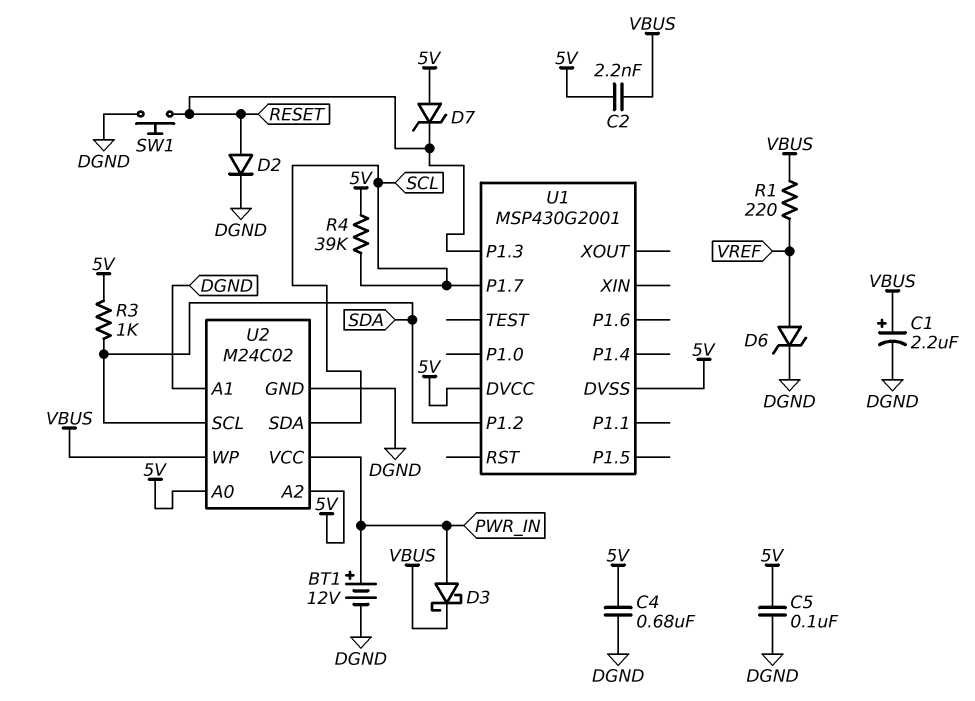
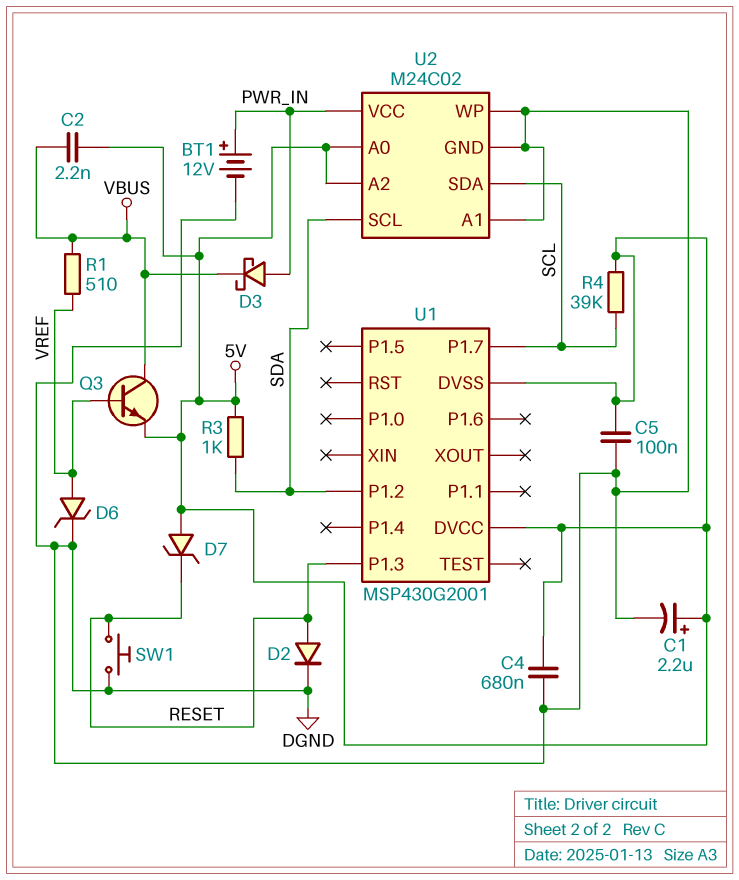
C1: 2.2uF (plus VBUS, minus DGND) -> 2.2uF (plus 5V, minus DGND)
Q3: none -> NPN (B VREF, C VBUS, E 5V)
R1: 220 (VBUS, VREF) -> 510 (VBUS, VREF)
U2 pin WP: VBUS -> DGND

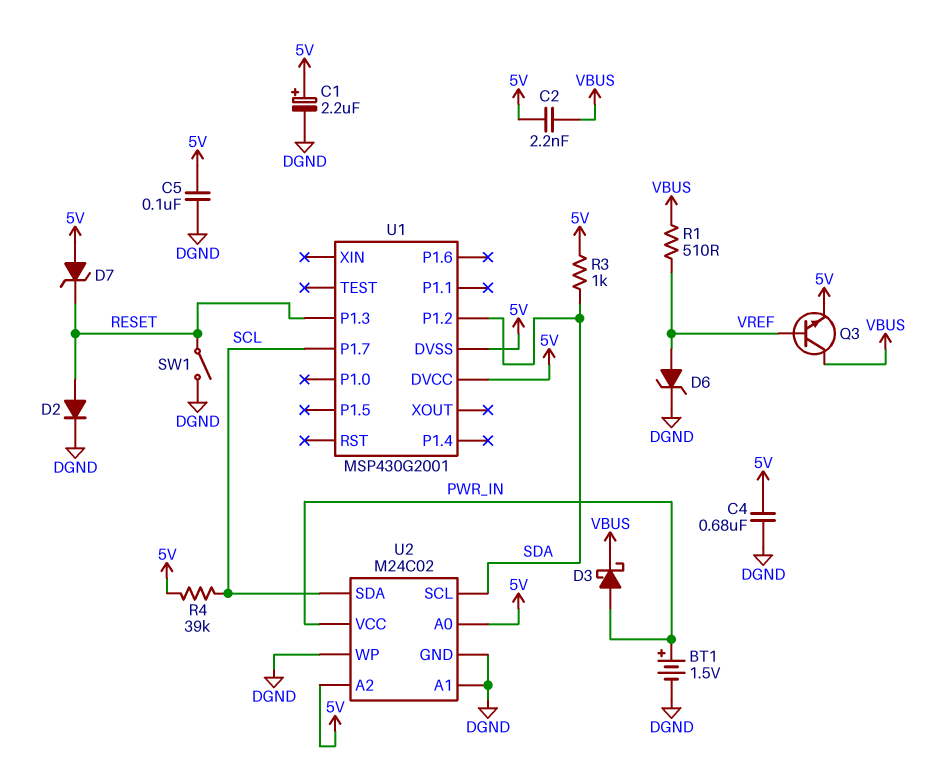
BT1: 12V (plus PWR_IN, minus DGND) -> 1.5V (plus PWR_IN, minus DGND)
SW1: button (DGND, RESET) -> switch (DGND, RESET)

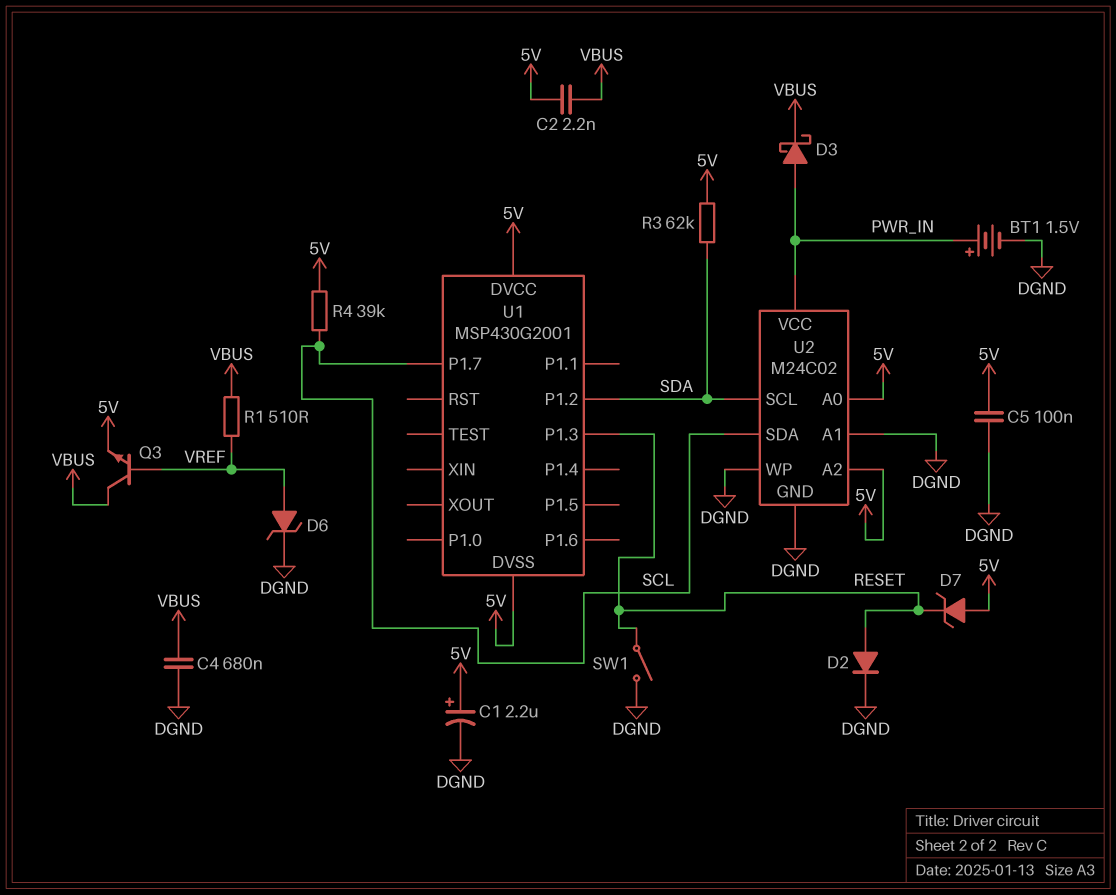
C4: 680nF (5V, DGND) -> 680nF (DGND, VBUS)
R3: 1k (5V, SDA) -> 62k (5V, SDA)

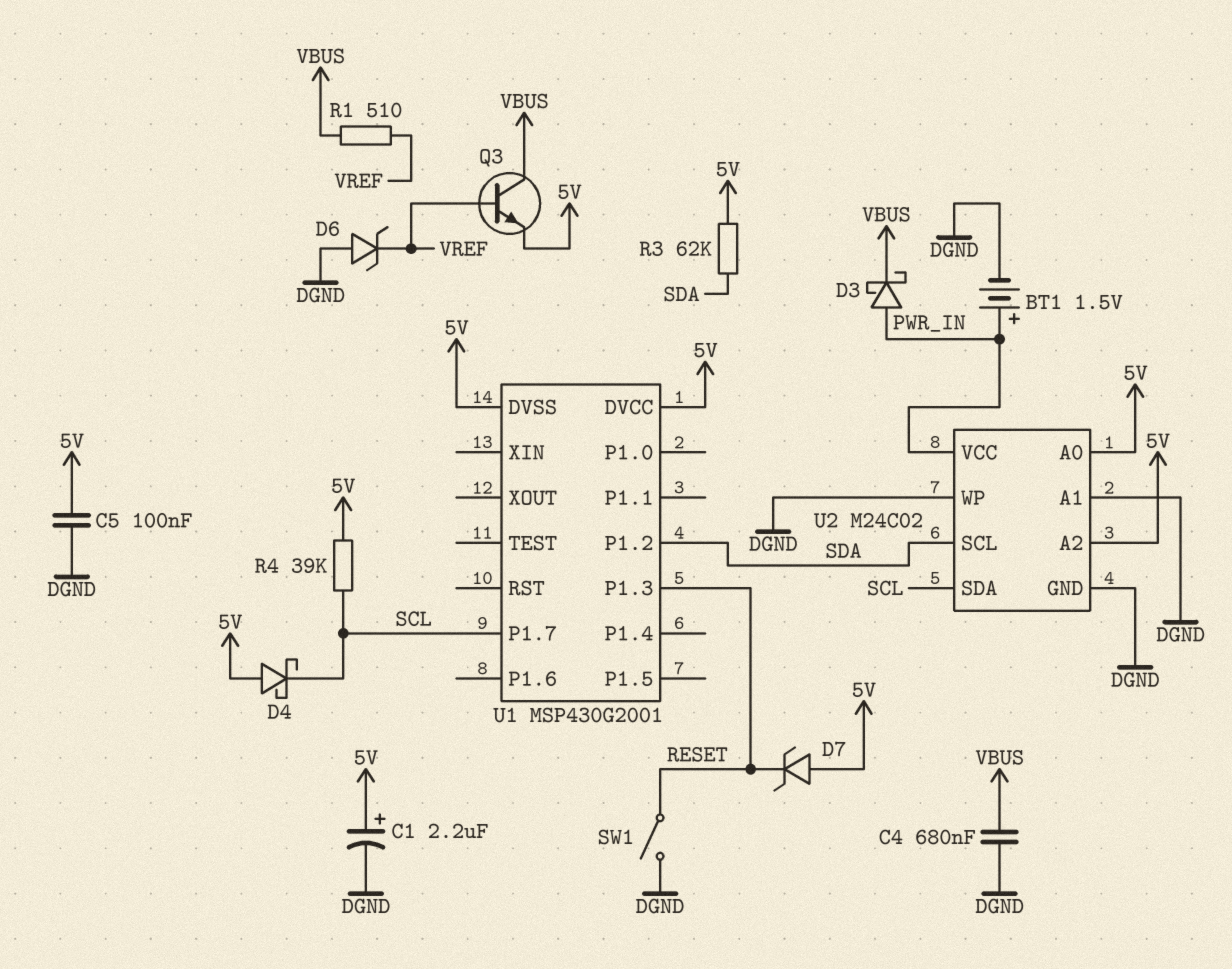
C2: 2.2nF (5V, VBUS) -> none
D2: diode (A RESET, K DGND) -> none
D4: none -> schottky (A 5V, K SCL)
D6: zener (A VREF, K DGND) -> zener (A DGND, K VREF)

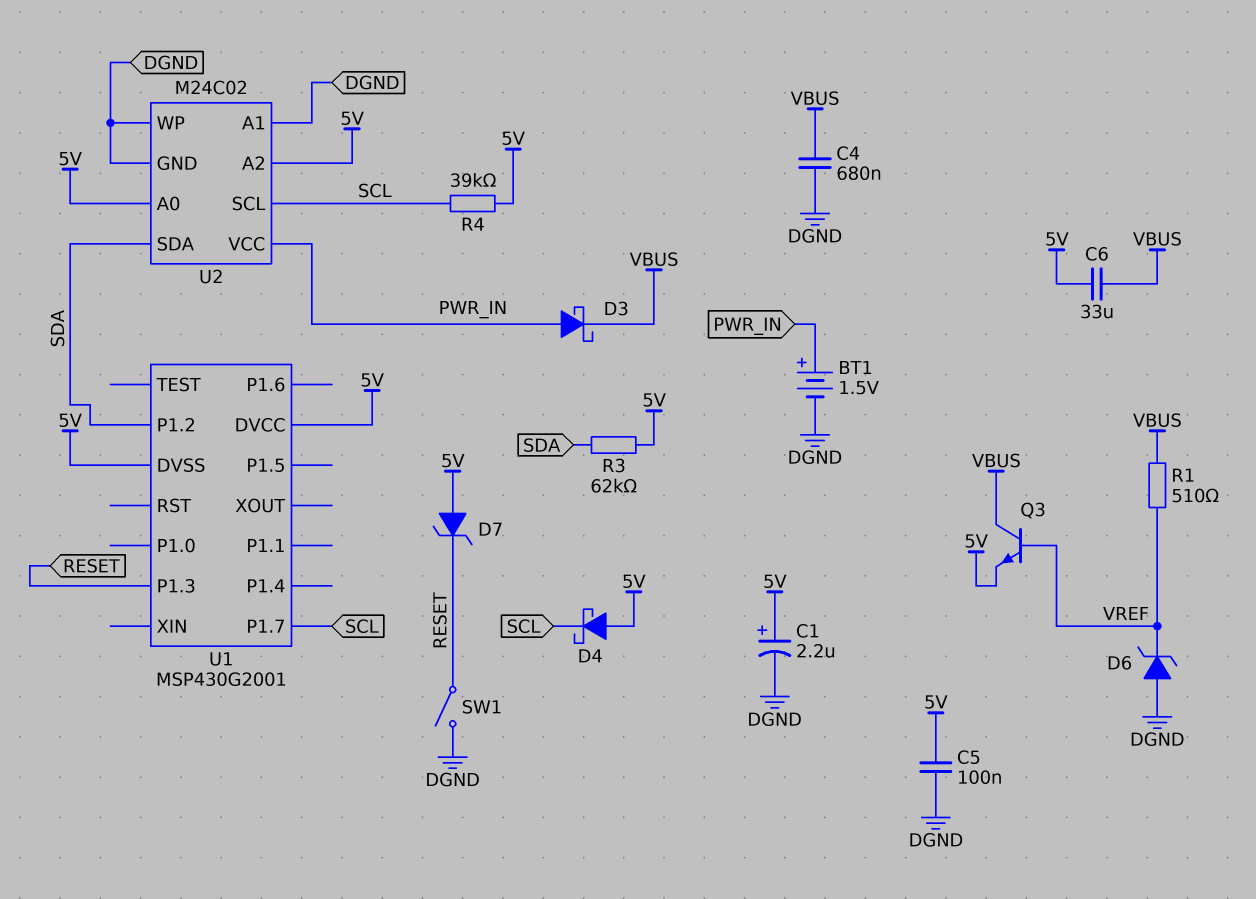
C6: none -> 33uF (5V, VBUS)
U2 pin SCL: SDA -> SCL
U2 pin SDA: SCL -> SDA

